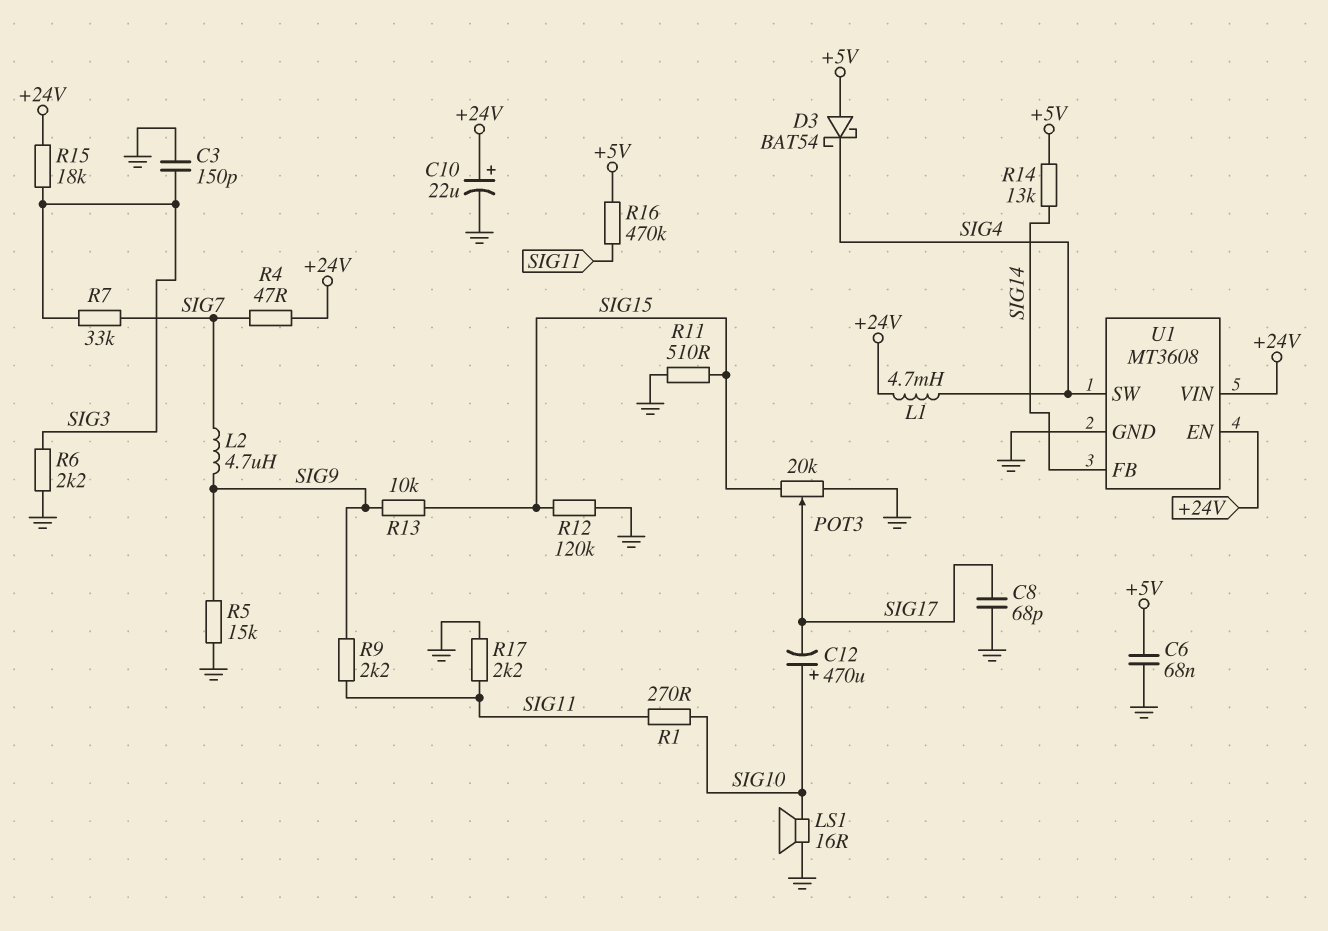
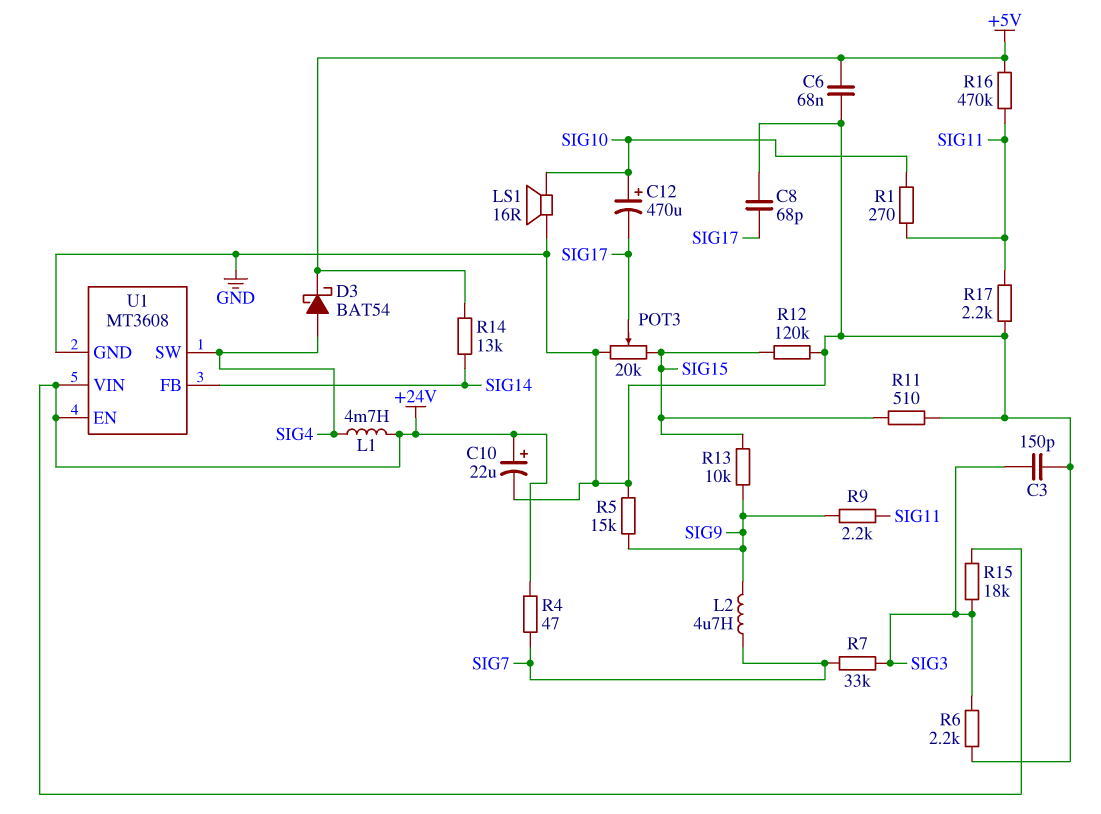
D3: schottky BAT54 (A +5V, K SIG4) -> schottky BAT54 (A SIG4, K +5V)

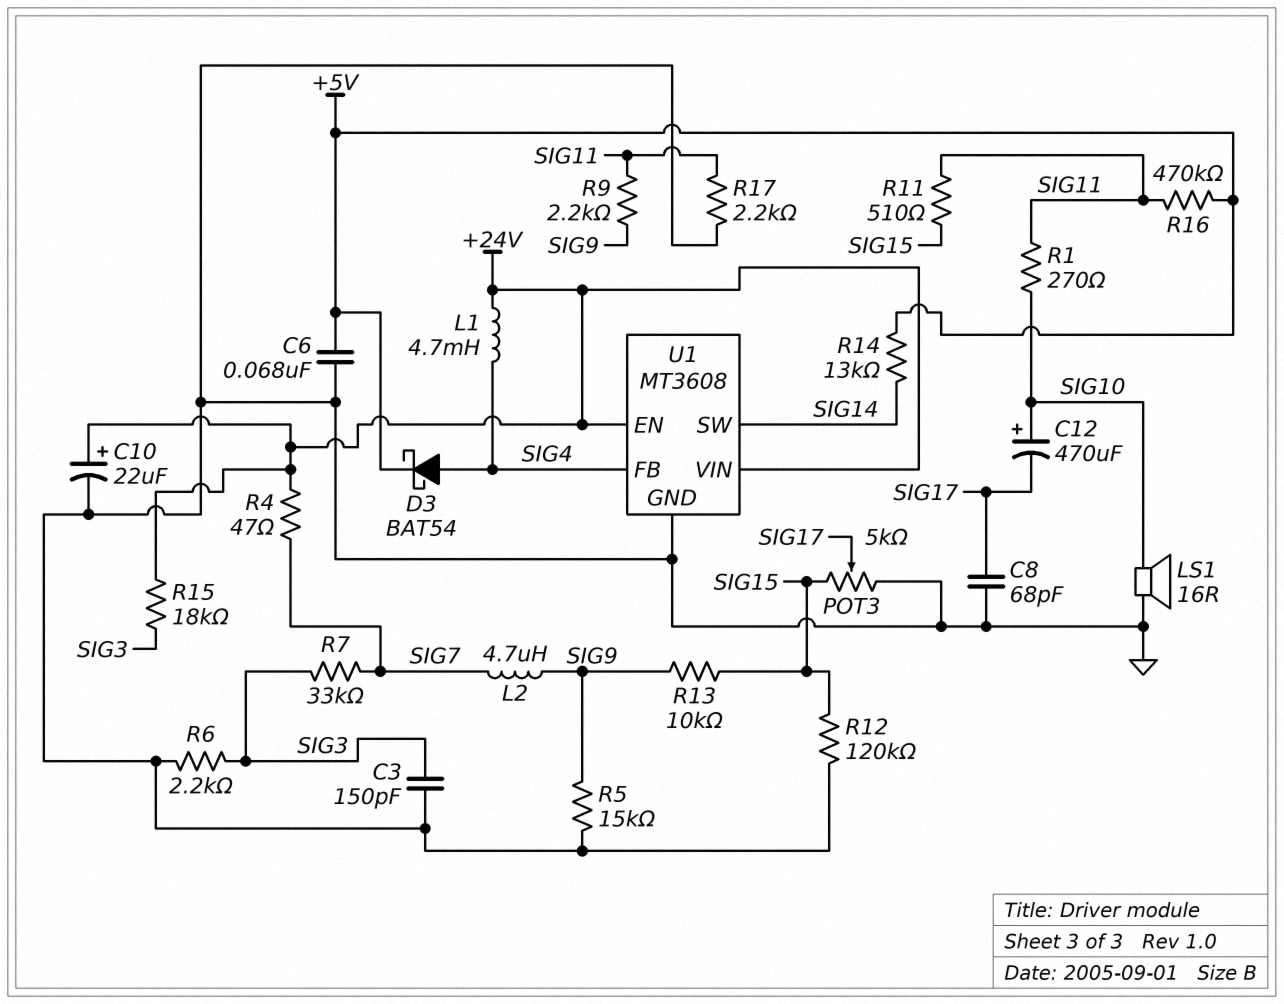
POT3: 20k (GND, SIG15, wiper SIG17) -> 5k (GND, SIG15, wiper SIG17)
R11: 510 (GND, SIG15) -> 510 (SIG11, SIG15)
U1 pin FB: SIG14 -> SIG4
U1 pin SW: SIG4 -> SIG14

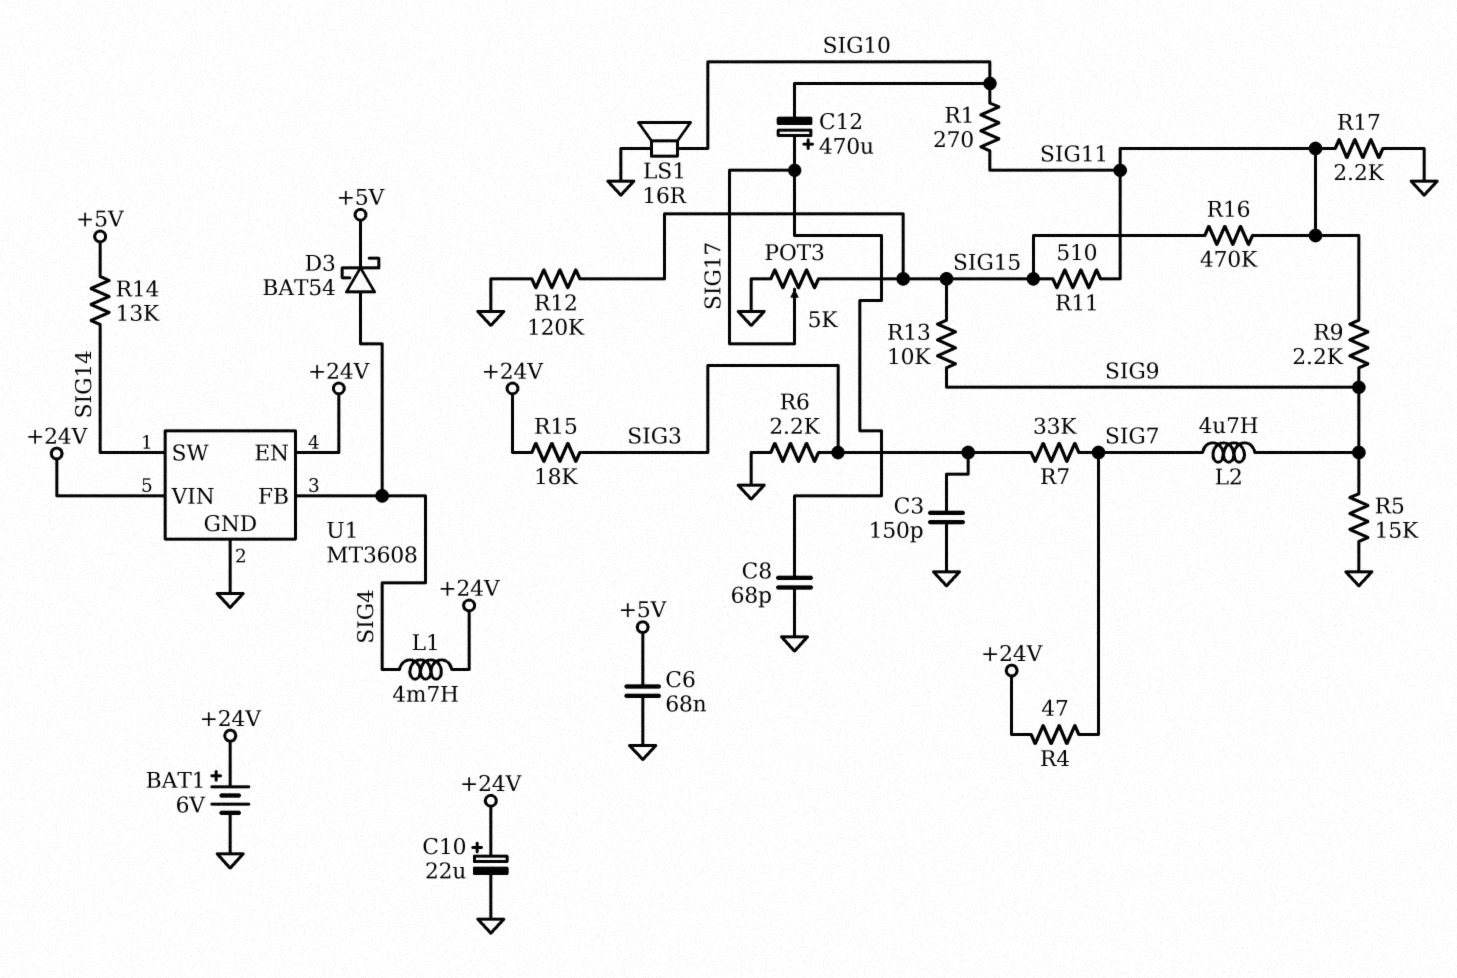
BAT1: none -> 6V (plus +24V, minus GND)
C12: 470uF (plus SIG10, minus SIG17) -> 470uF (plus SIG17, minus SIG10)
R16: 470k (+5V, SIG11) -> 470k (SIG11, SIG15)

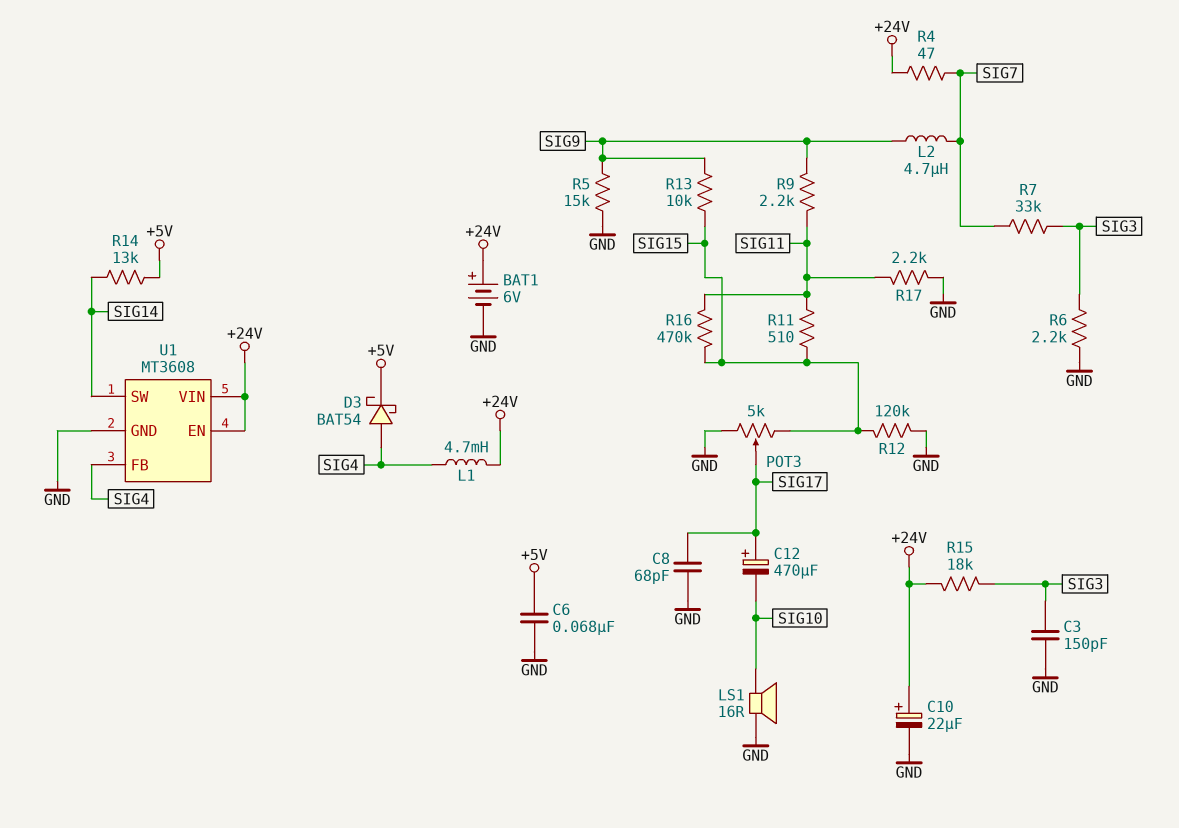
R1: 270 (SIG10, SIG11) -> none

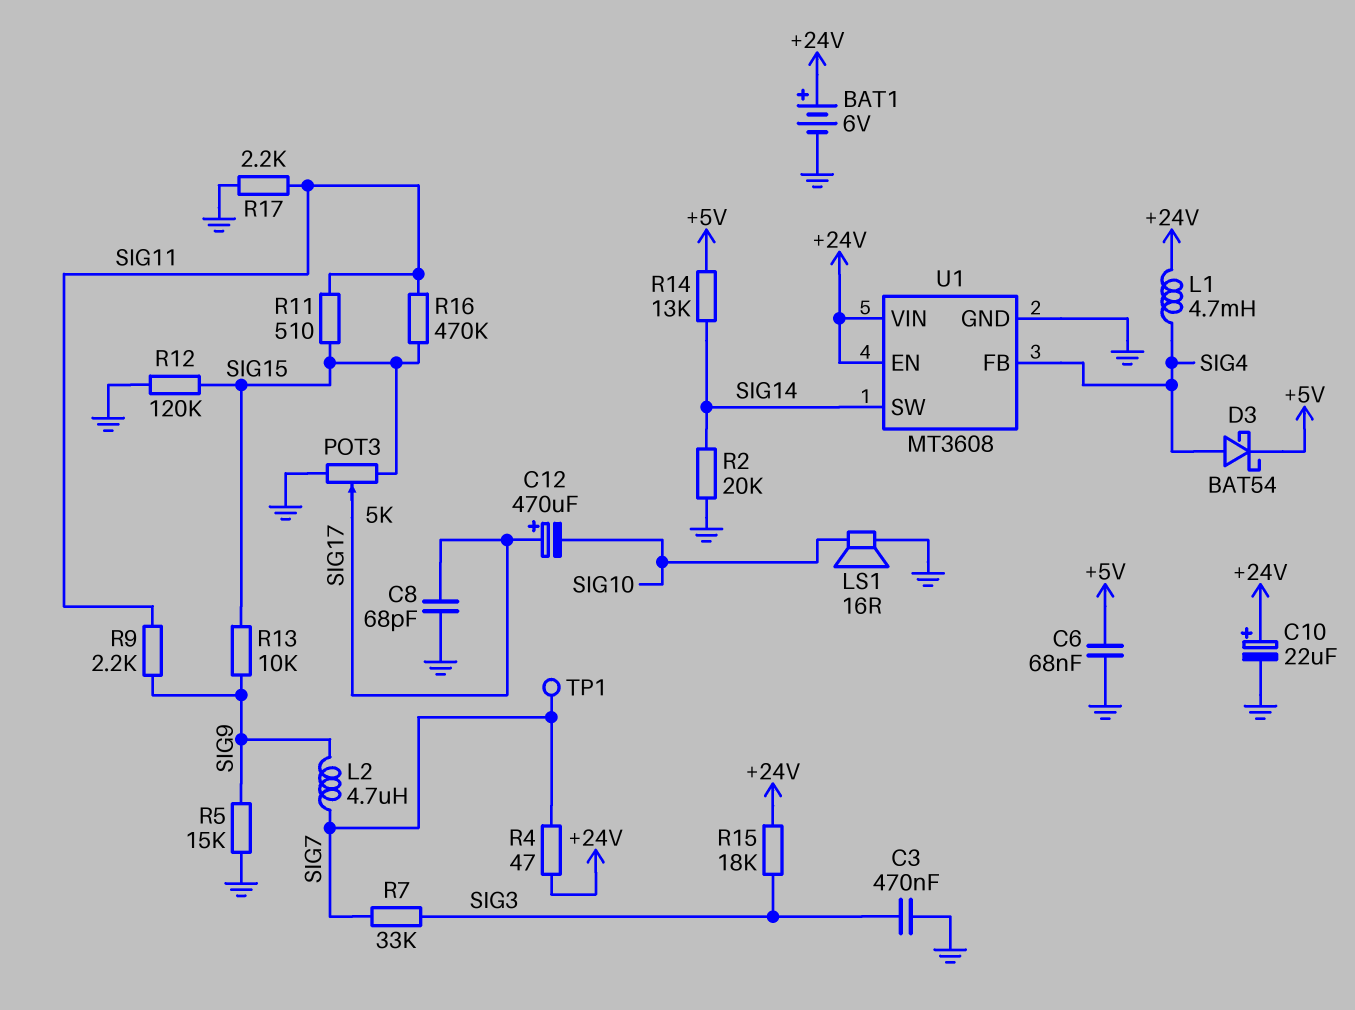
C3: 150pF (GND, SIG3) -> 470nF (GND, SIG3)
R2: none -> 20k (GND, SIG14)
R6: 2.2k (GND, SIG3) -> none
TP1: none -> test point (SIG7)

